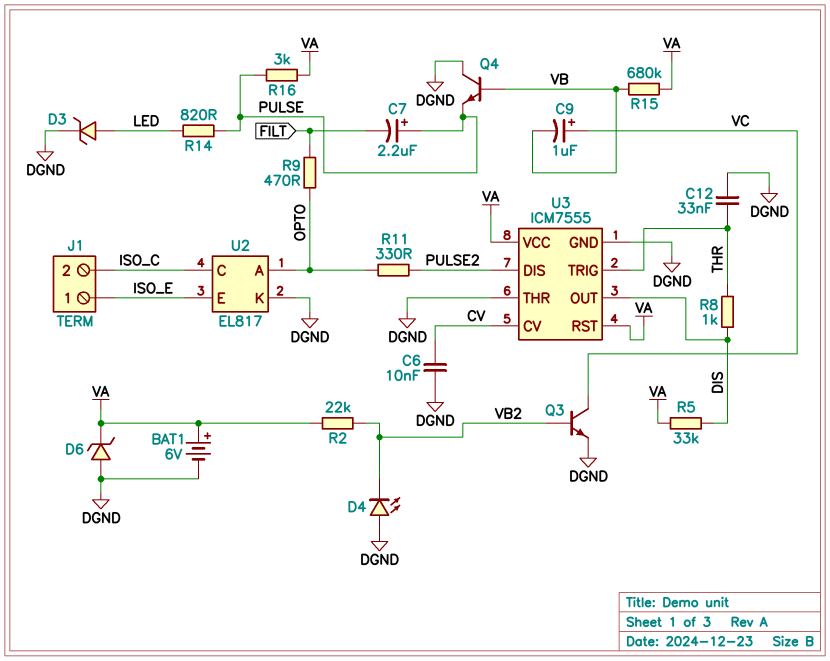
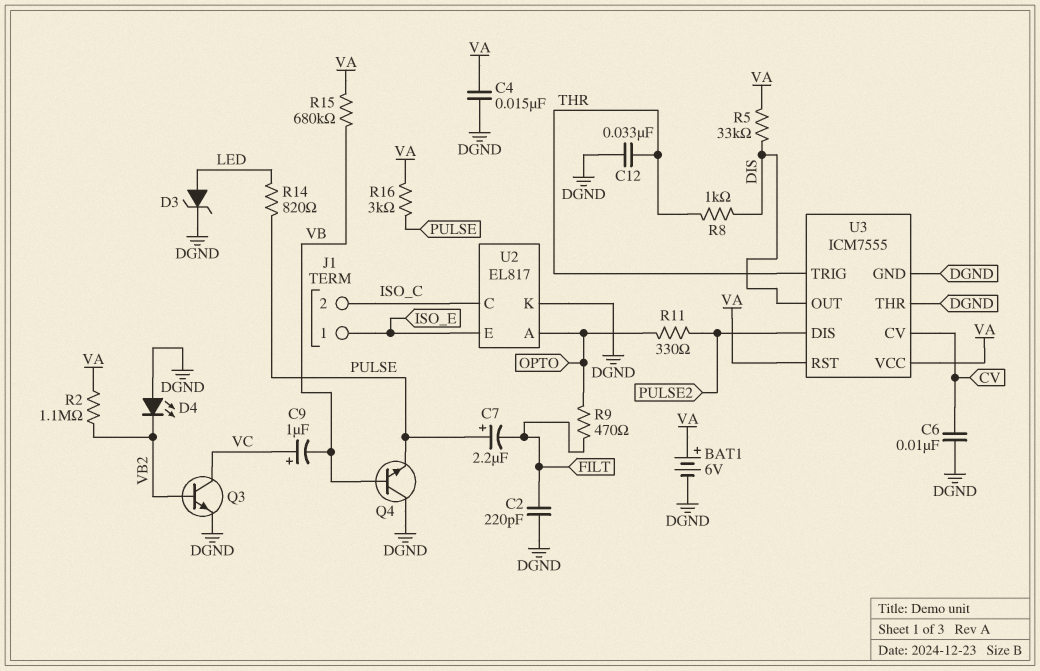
C2: none -> 220pF (DGND, FILT)
C4: none -> 15nF (DGND, VA)
D6: zener (A DGND, K VA) -> none
R2: 22k (VA, VB2) -> 1.1M (VA, VB2)

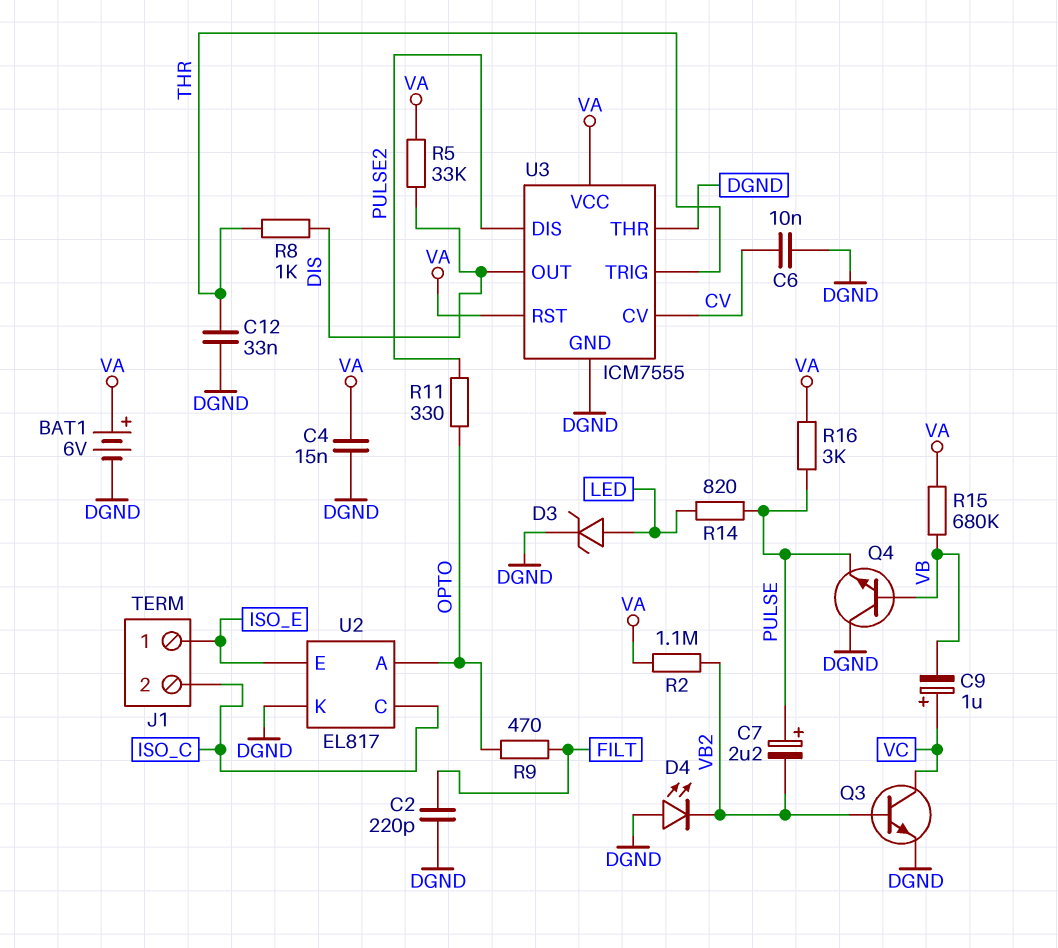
C7: 2.2uF (plus PULSE, minus FILT) -> 2.2uF (plus PULSE, minus VB2)

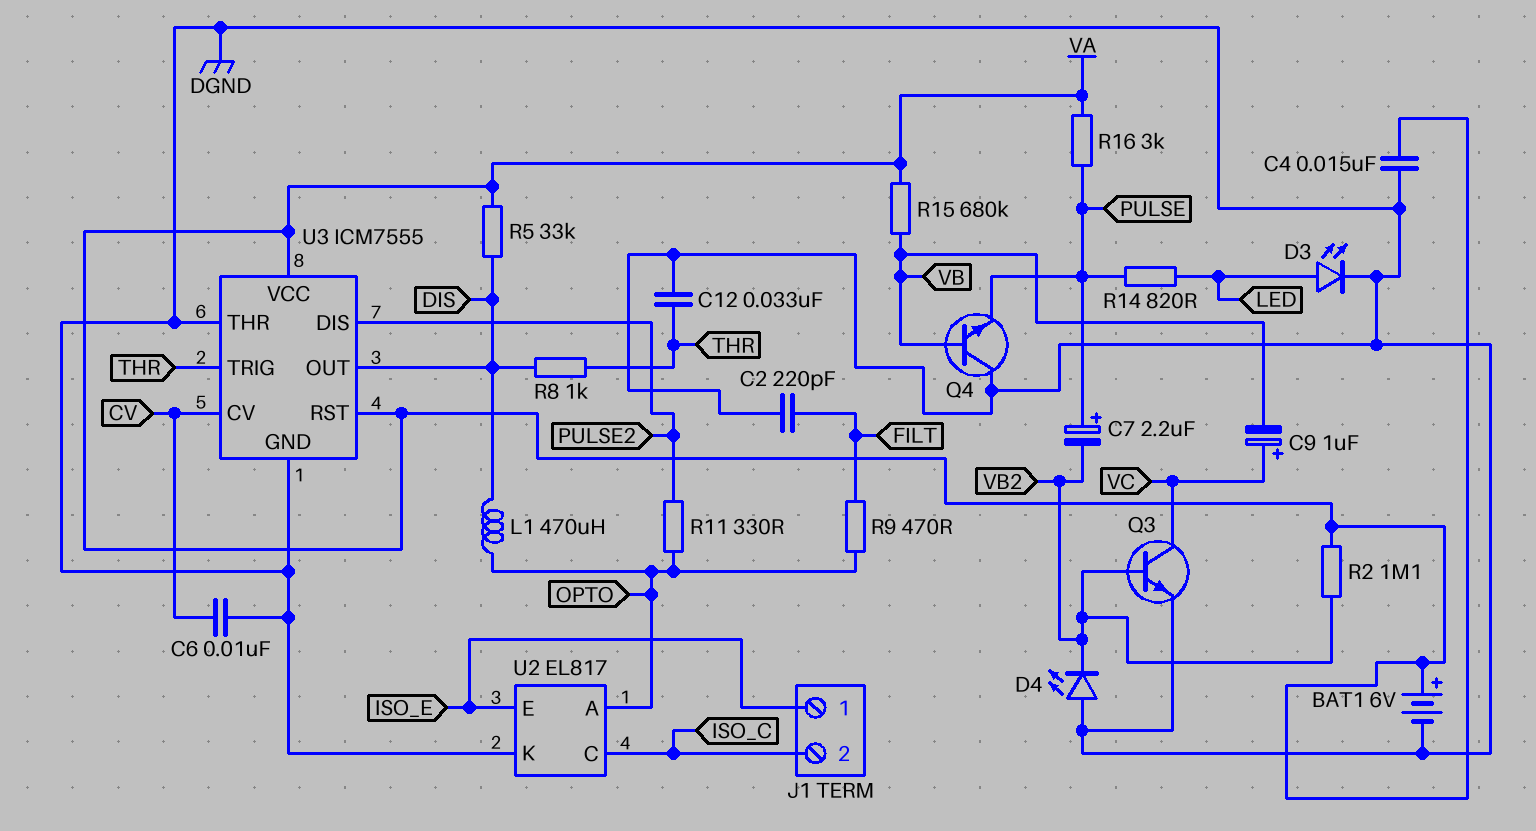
D3: zener (A LED, K DGND) -> LED (A LED, K DGND)
L1: none -> 470uH (DIS, OPTO)

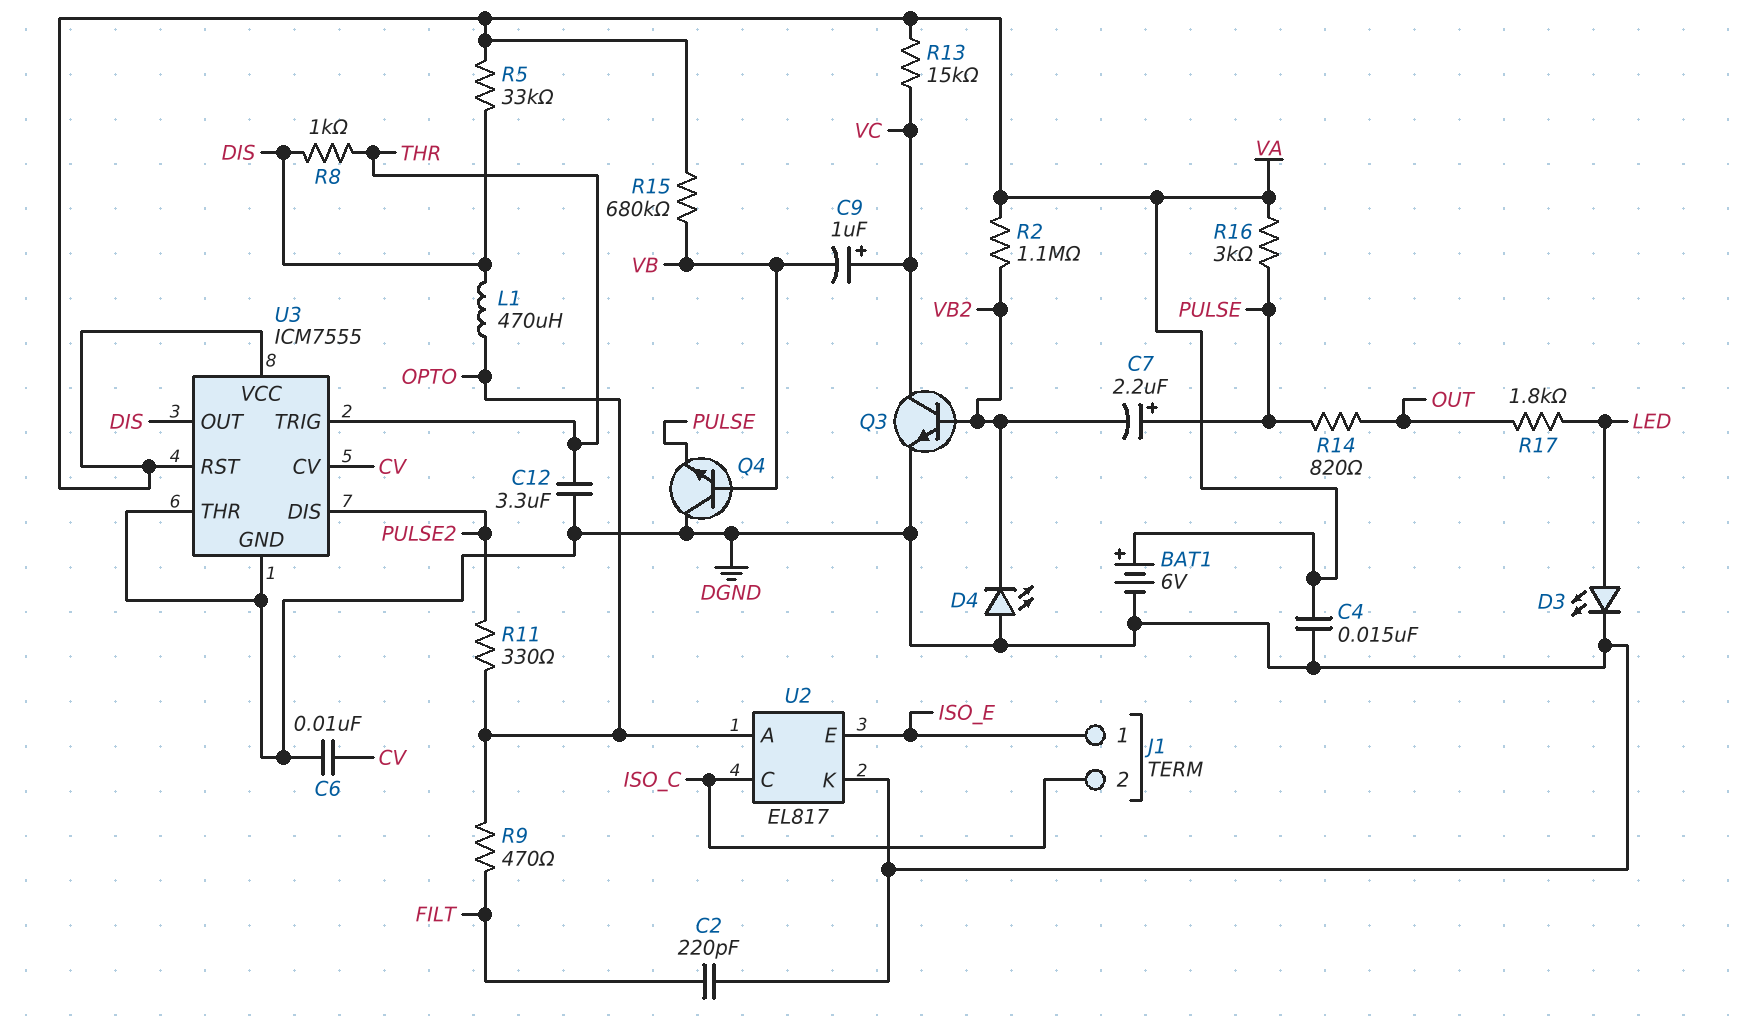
C12: 33nF (DGND, THR) -> 3.3uF (DGND, THR)
R13: none -> 15k (VA, VC)
R14: 820 (LED, PULSE) -> 820 (OUT, PULSE)
R17: none -> 1.8k (LED, OUT)

